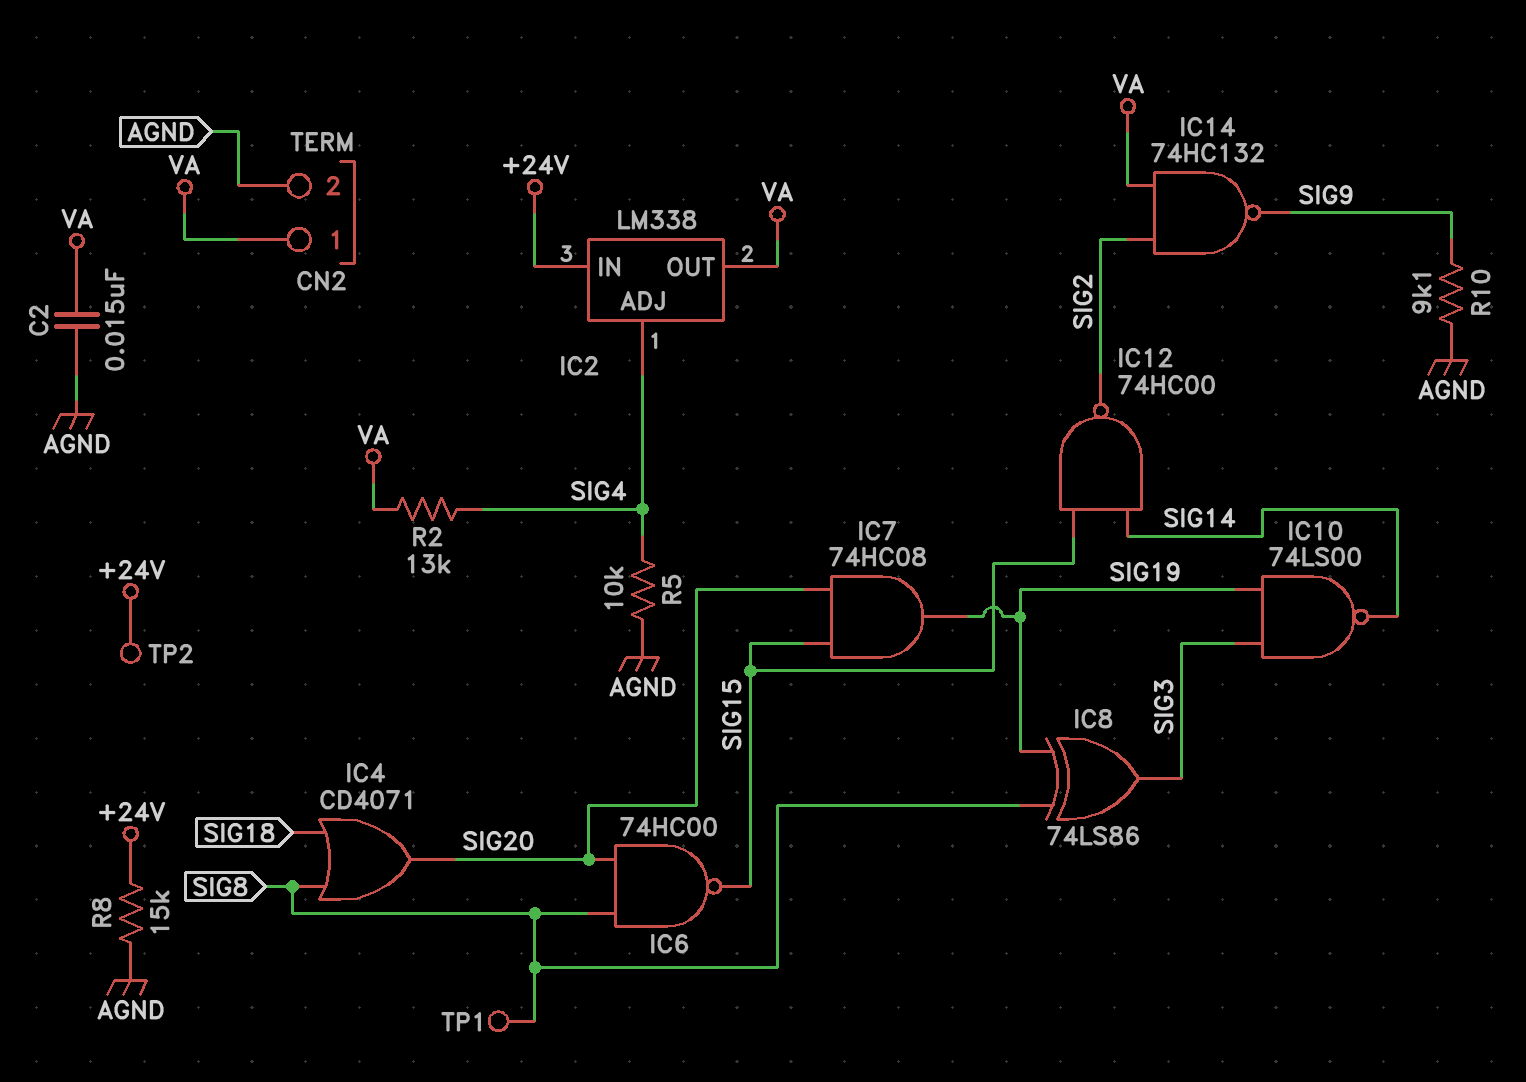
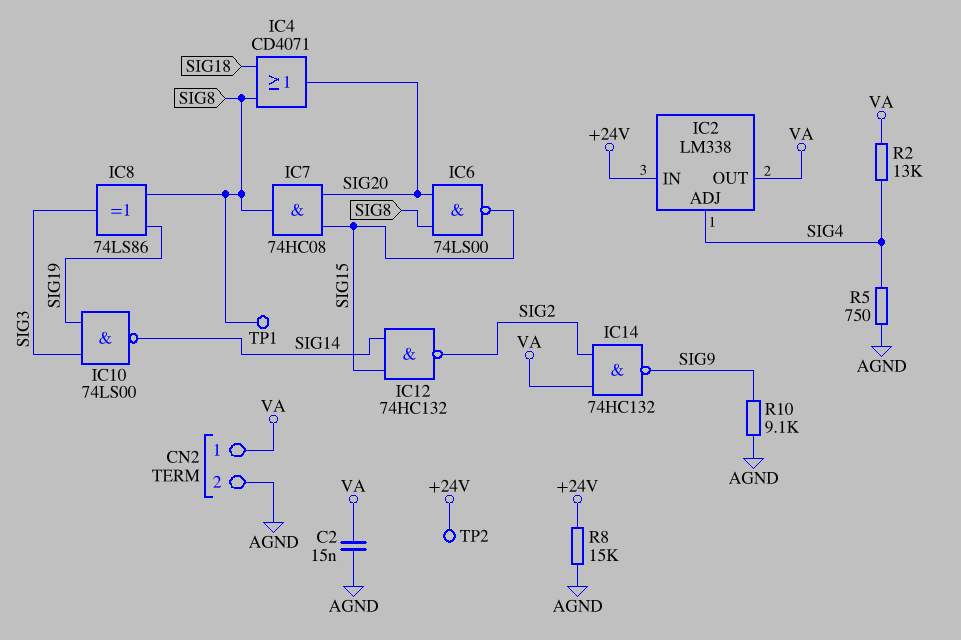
IC6: NAND 74HC00 (in SIG8, in SIG20, out SIG15) -> NAND 74LS00 (in SIG8, in SIG20, out SIG15)
IC7: AND 74HC08 (in SIG15, in SIG20, out SIG19) -> AND 74HC08 (in SIG15, in SIG20, out SIG8)
IC12: NAND 74HC00 (in SIG14, in SIG15, out SIG2) -> NAND 74HC132 (in SIG14, in SIG15, out SIG2)
R5: 10k (AGND, SIG4) -> 750 (AGND, SIG4)

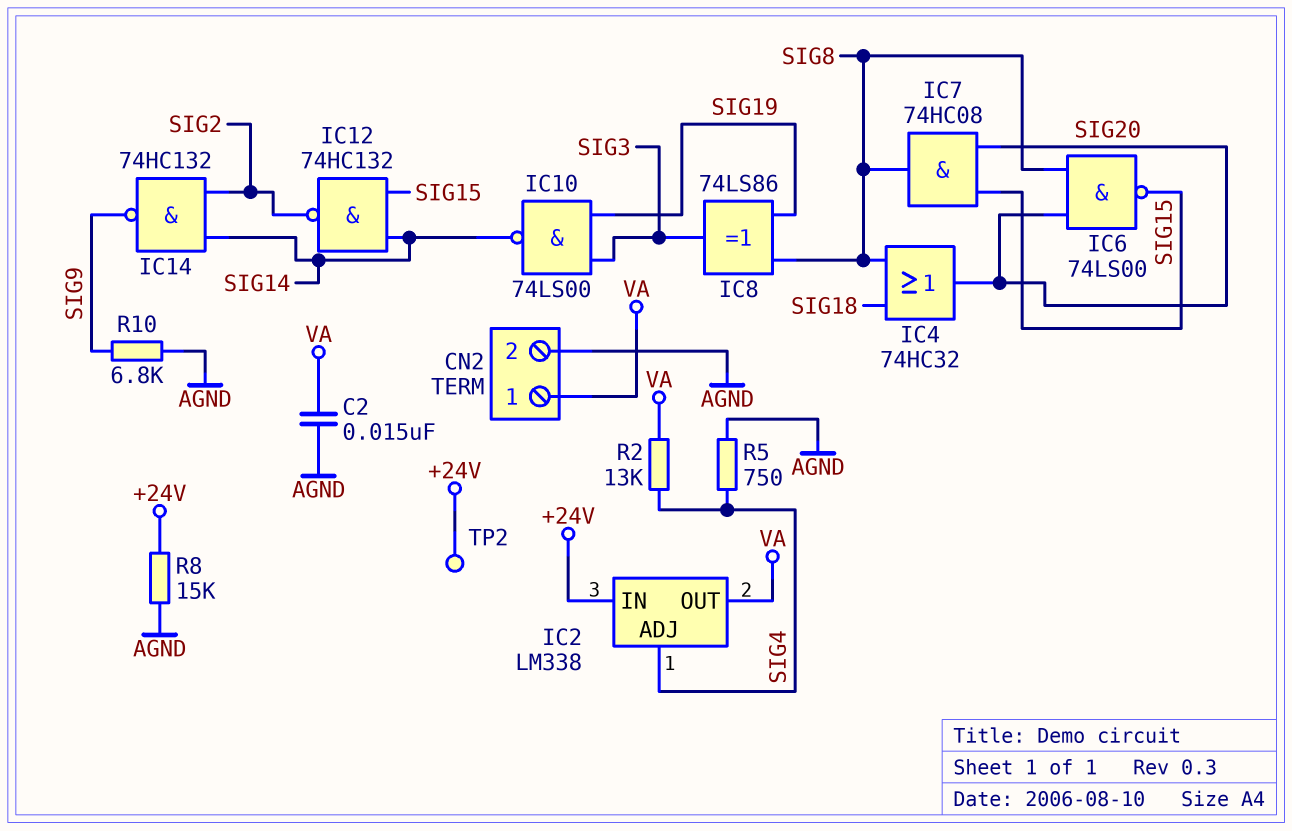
IC4: OR CD4071 (in SIG8, in SIG18, out SIG20) -> OR 74HC32 (in SIG8, in SIG18, out SIG20)
IC14: NAND 74HC132 (in SIG2, in VA, out SIG9) -> NAND 74HC132 (in SIG2, in SIG14, out SIG9)
R10: 9.1k (AGND, SIG9) -> 6.8k (AGND, SIG9)
TP1: test point (SIG8) -> none

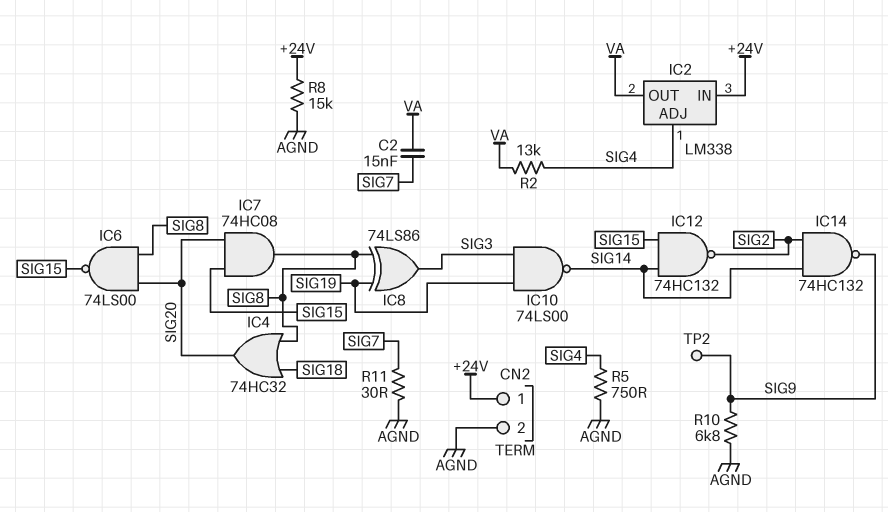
C2: 15nF (AGND, VA) -> 15nF (SIG7, VA)
CN2 pin 1: VA -> +24V
R11: none -> 30 (AGND, SIG7)
TP2: test point (+24V) -> test point (SIG9)

